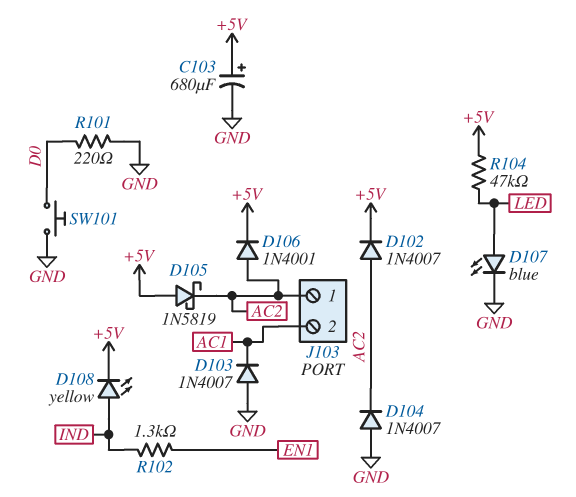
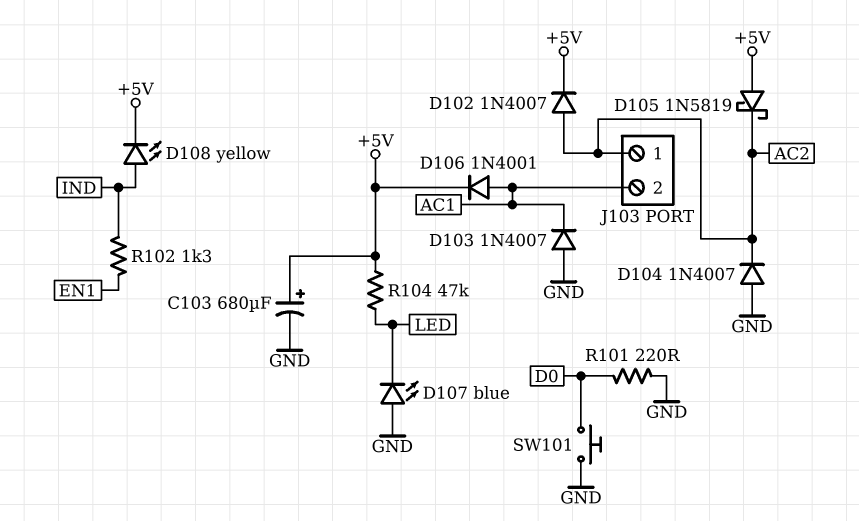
D106: diode 1N4001 (A AC2, K +5V) -> diode 1N4001 (A AC1, K +5V)
D107: LED blue (A LED, K GND) -> LED blue (A GND, K LED)

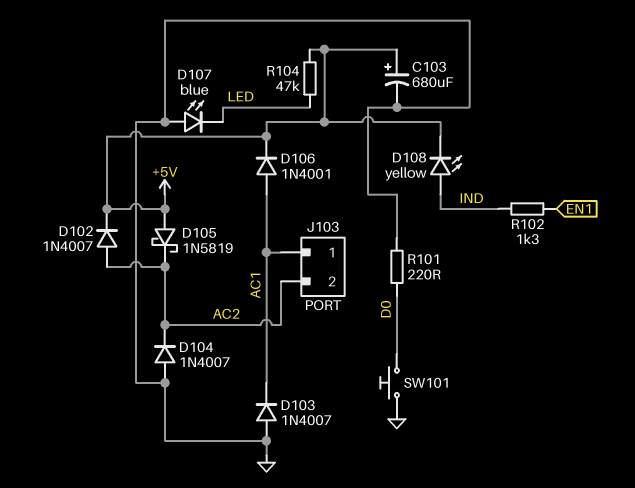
J103 pin 1: AC2 -> AC1
J103 pin 2: AC1 -> AC2

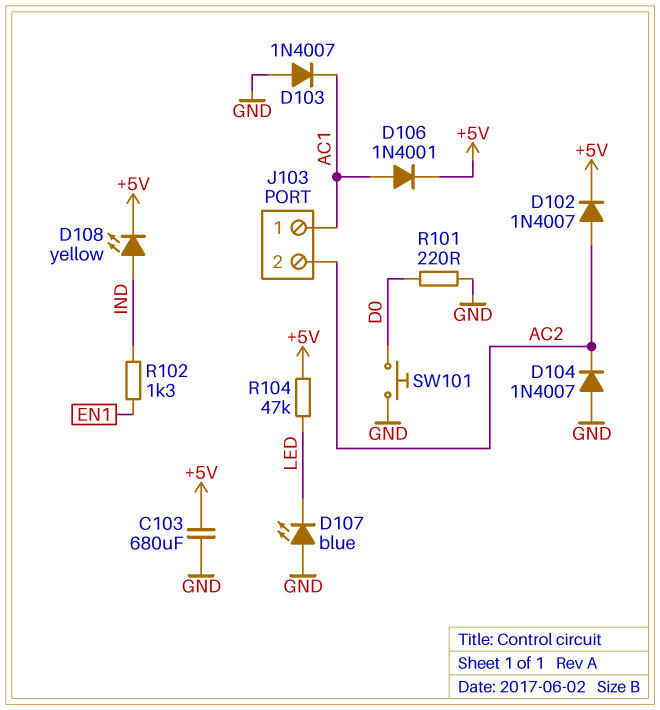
C103: 680uF (plus +5V, minus GND) -> 680uF (+5V, GND)
D105: schottky 1N5819 (A +5V, K AC2) -> none

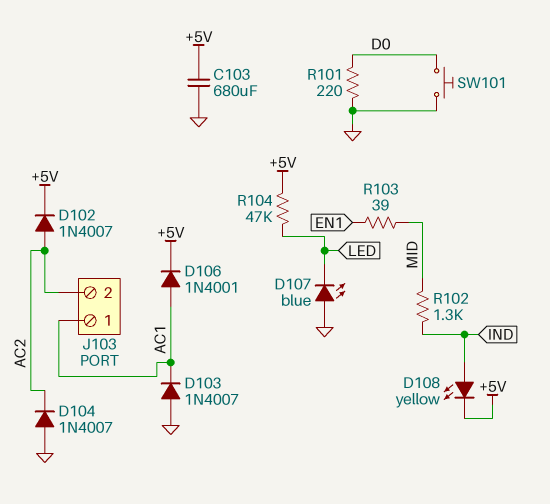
R102: 1.3k (EN1, IND) -> 1.3k (IND, MID)
R103: none -> 39 (EN1, MID)

